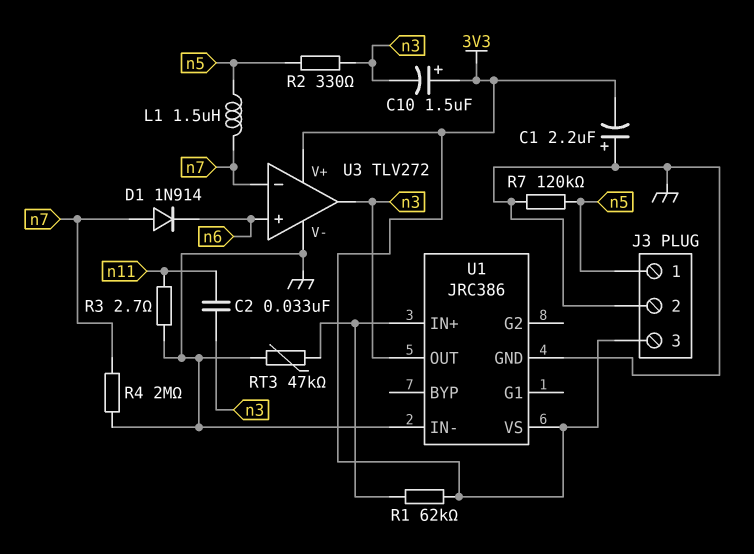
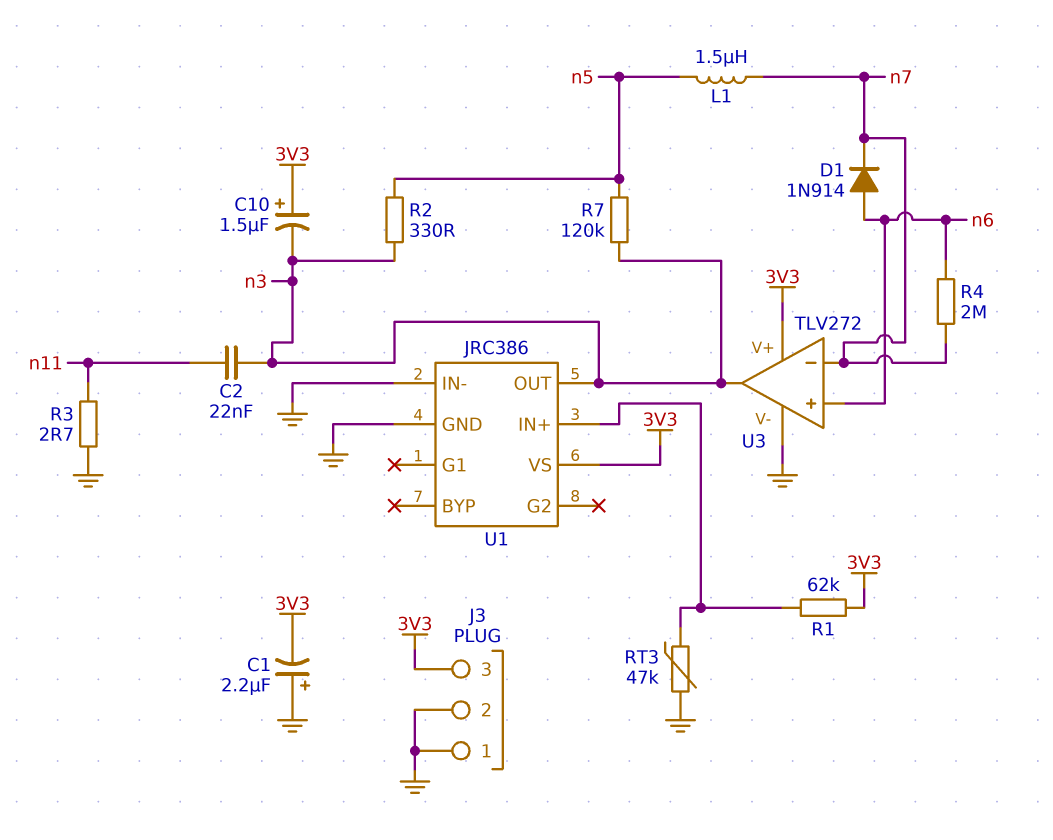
C2: 33nF (n3, n11) -> 22nF (n3, n11)
D1: diode 1N914 (A n7, K n6) -> diode 1N914 (A n6, K n7)
J3 pin 1: n5 -> GND
R4: 2M (GND, n7) -> 2M (n6, n7)
R7: 120k (GND, n5) -> 120k (n3, n5)

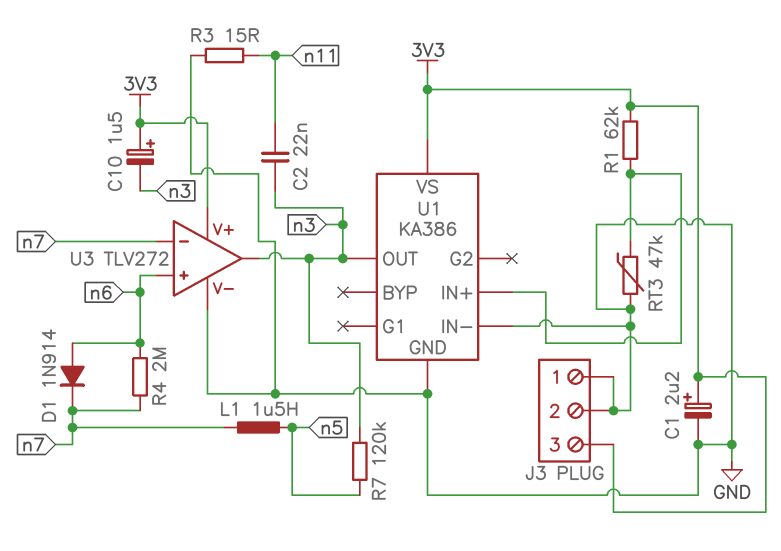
C1: 2.2uF (plus GND, minus 3V3) -> 2.2uF (plus 3V3, minus GND)
R2: 330 (n3, n5) -> none
R3: 2.7 (GND, n11) -> 15 (GND, n11)
U1: JRC386 -> KA386

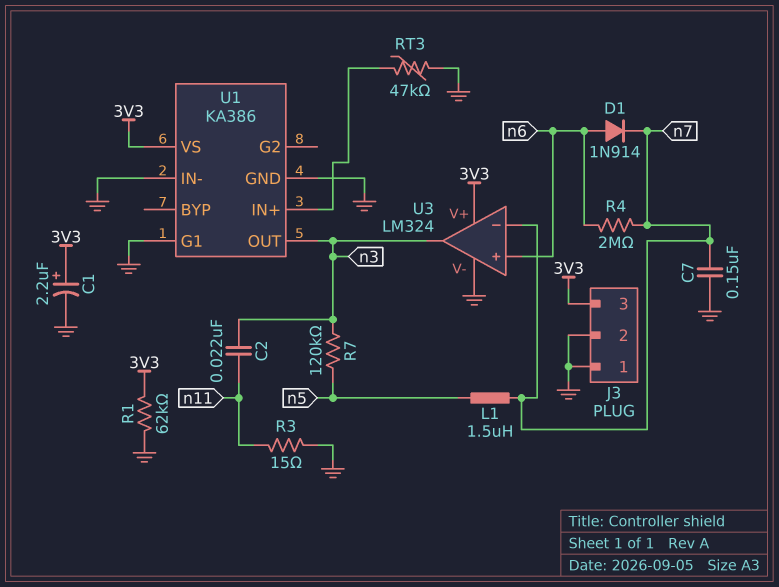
C7: none -> 150nF (GND, n7)
C10: 1.5uF (plus 3V3, minus n3) -> none
R1: 62k (3V3, U1/IN+) -> 62k (3V3, GND)
U1 pin G1: none -> GND
U3: TLV272 -> LM324

